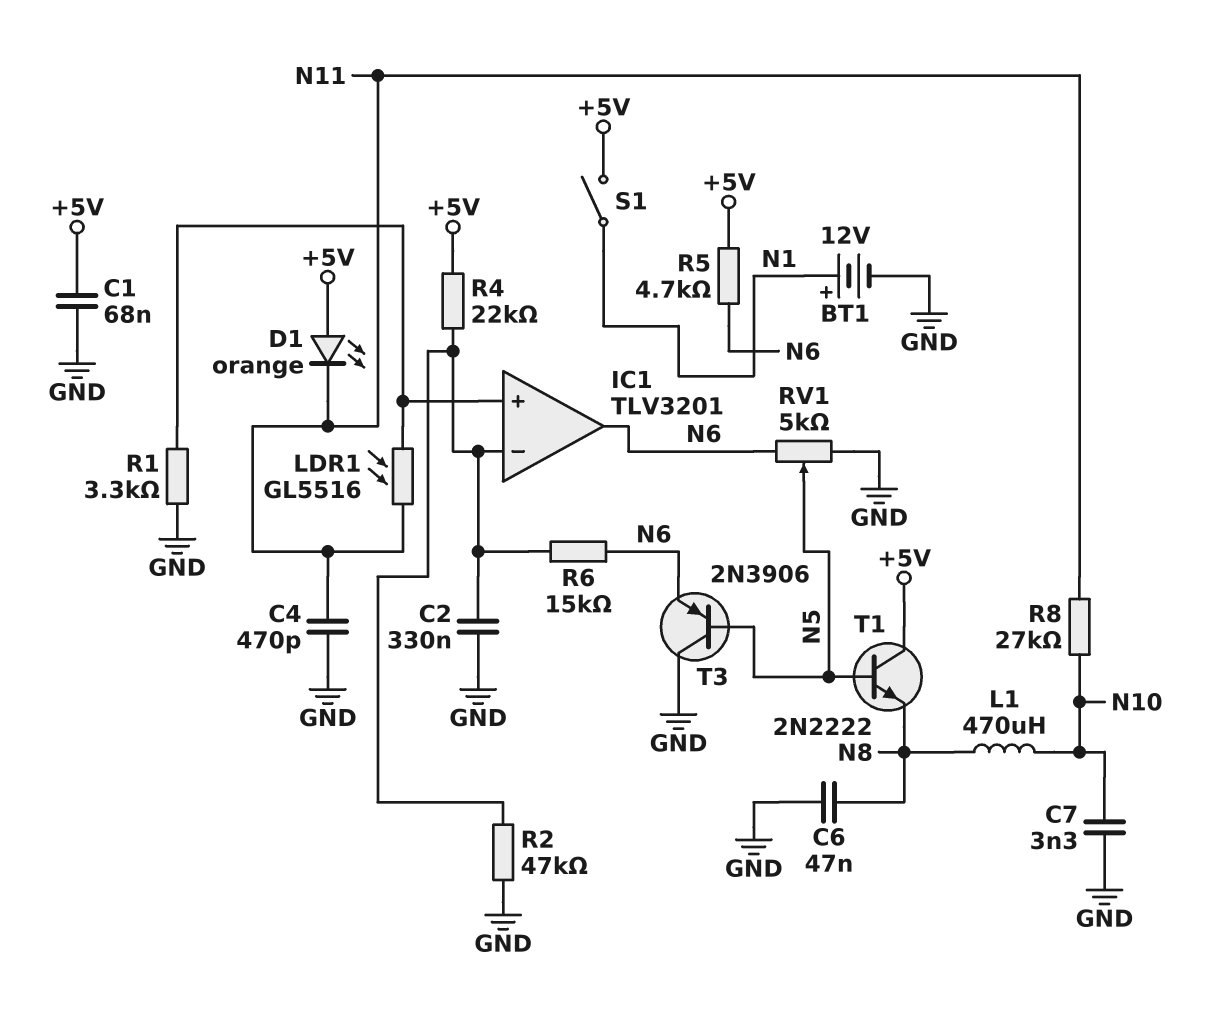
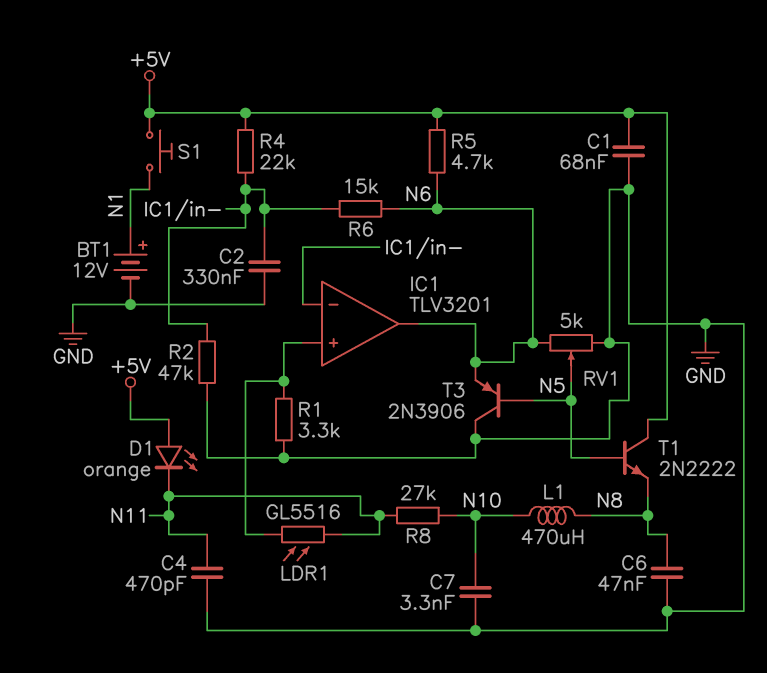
S1: switch (+5V, N1) -> button (+5V, N1)

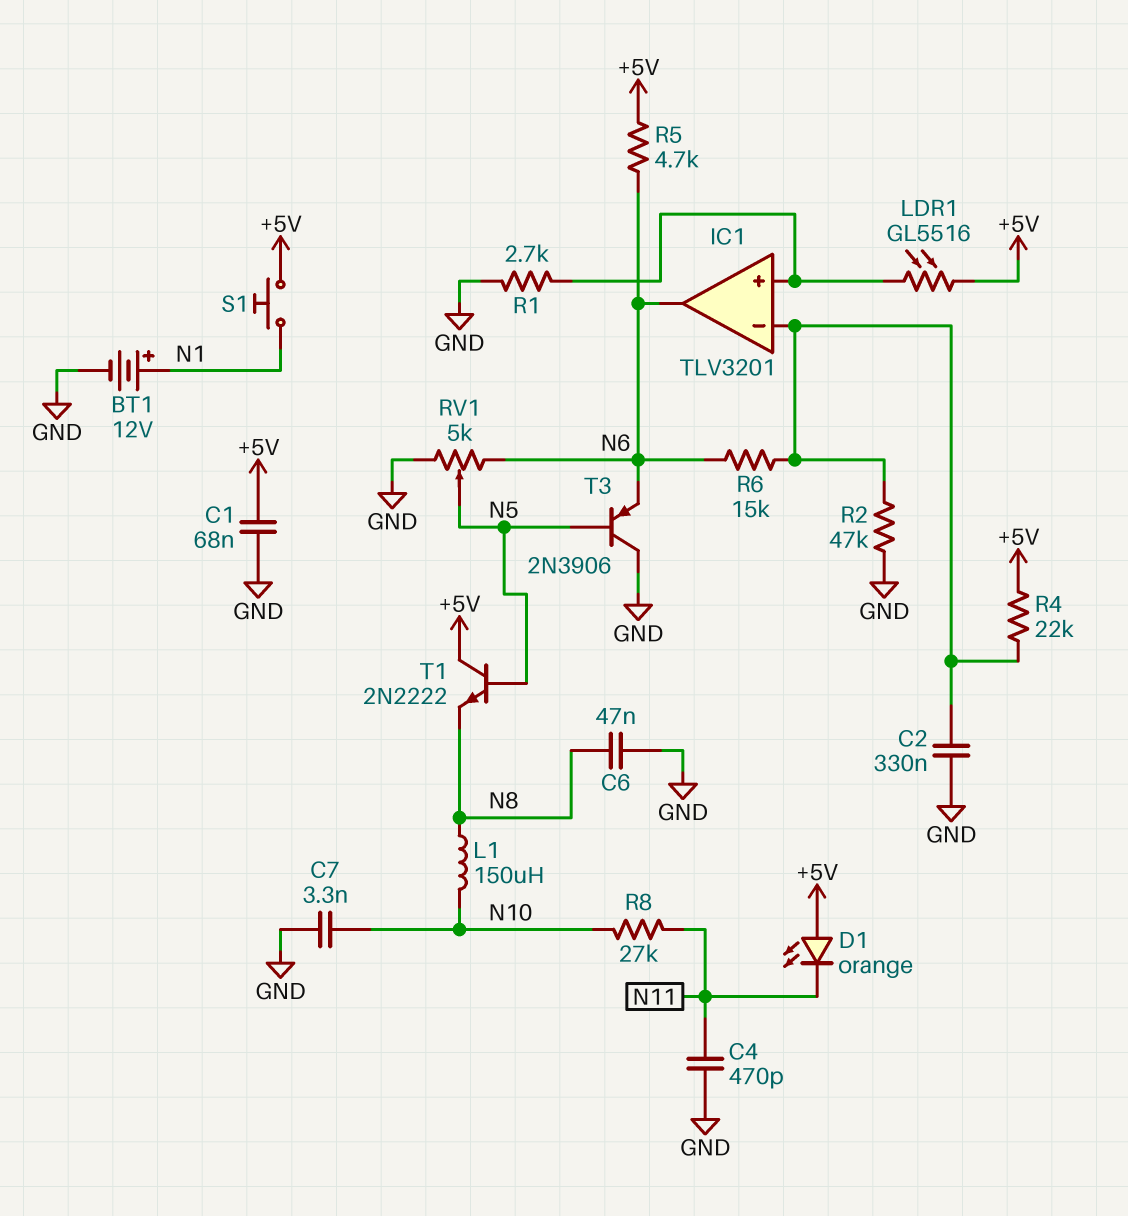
L1: 470uH (N8, N10) -> 150uH (N8, N10)
LDR1: GL5516 (IC1/in+, N11) -> GL5516 (+5V, IC1/in+)
R1: 3.3k (GND, IC1/in+) -> 2.7k (GND, IC1/in+)

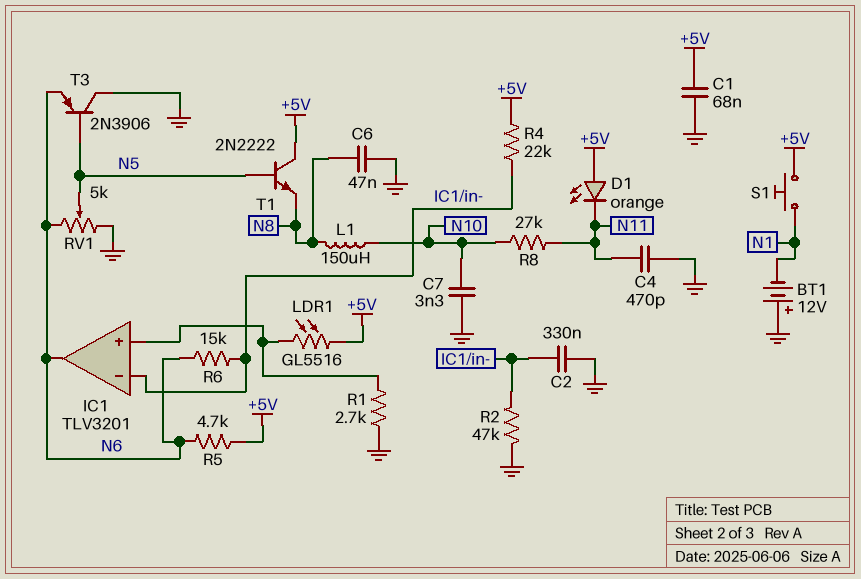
BT1: 12V (plus N1, minus GND) -> 12V (plus GND, minus N1)

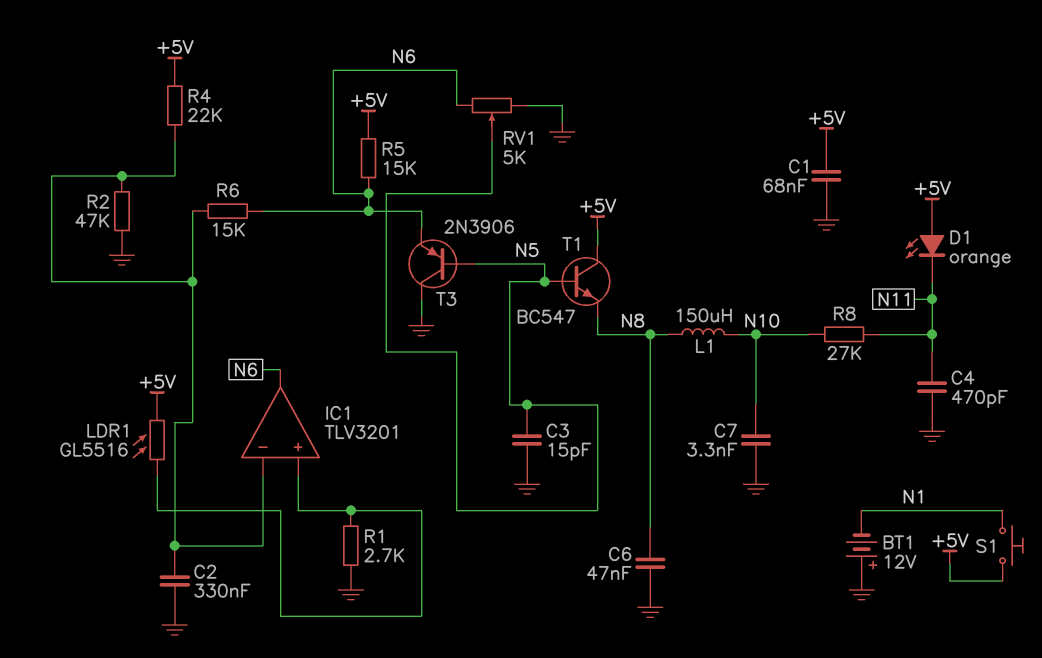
C3: none -> 15pF (GND, N5)
R5: 4.7k (+5V, N6) -> 15k (+5V, N6)
T1: NPN 2N2222 (B N5, C +5V, E N8) -> NPN BC547 (B N5, C +5V, E N8)

